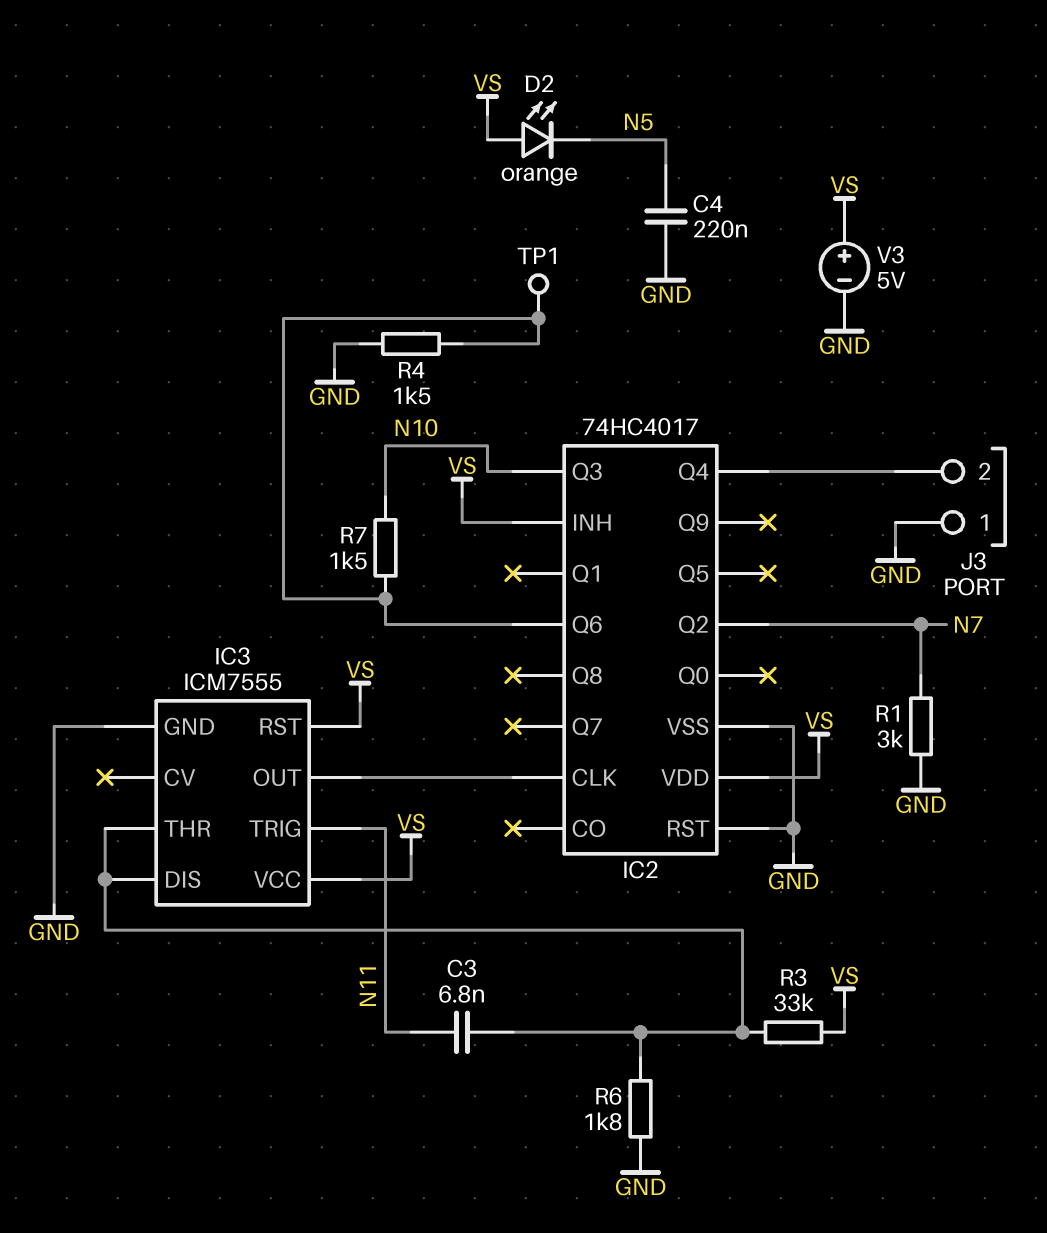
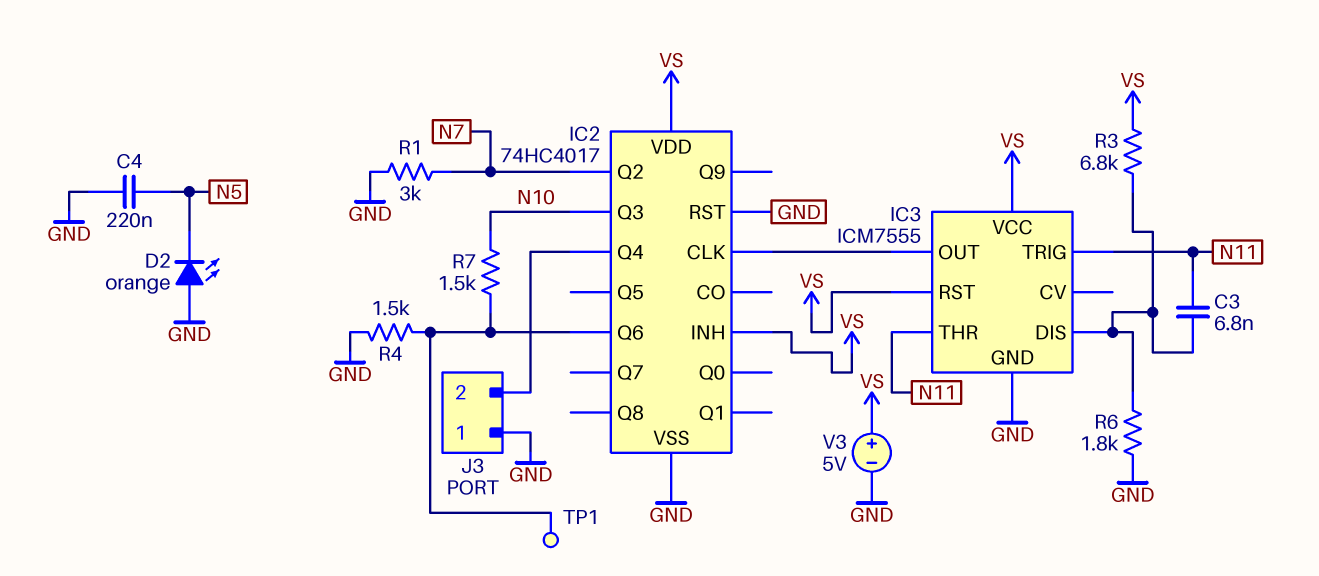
D2: LED orange (A VS, K N5) -> LED orange (A GND, K N5)
IC3 pin THR: IC3/DIS -> N11
R3: 33k (IC3/DIS, VS) -> 6.8k (IC3/DIS, VS)

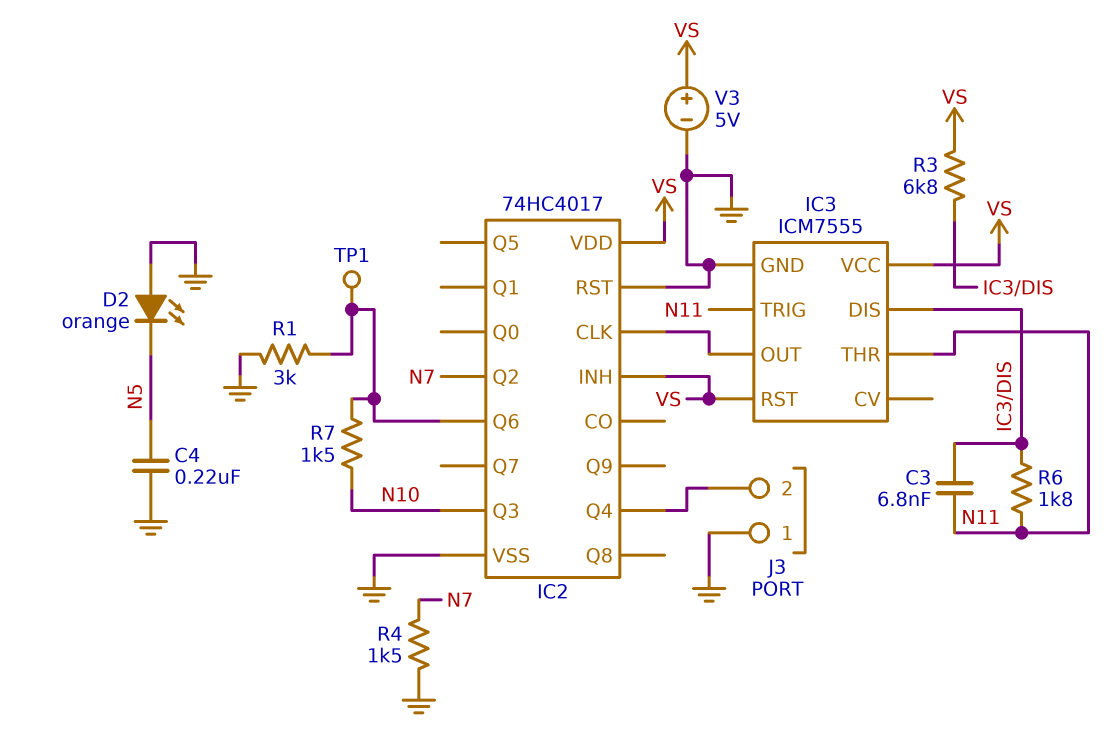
R1: 3k (GND, N7) -> 3k (GND, IC2/Q6)
R4: 1.5k (GND, IC2/Q6) -> 1.5k (GND, N7)
R6: 1.8k (GND, IC3/DIS) -> 1.8k (IC3/DIS, N11)

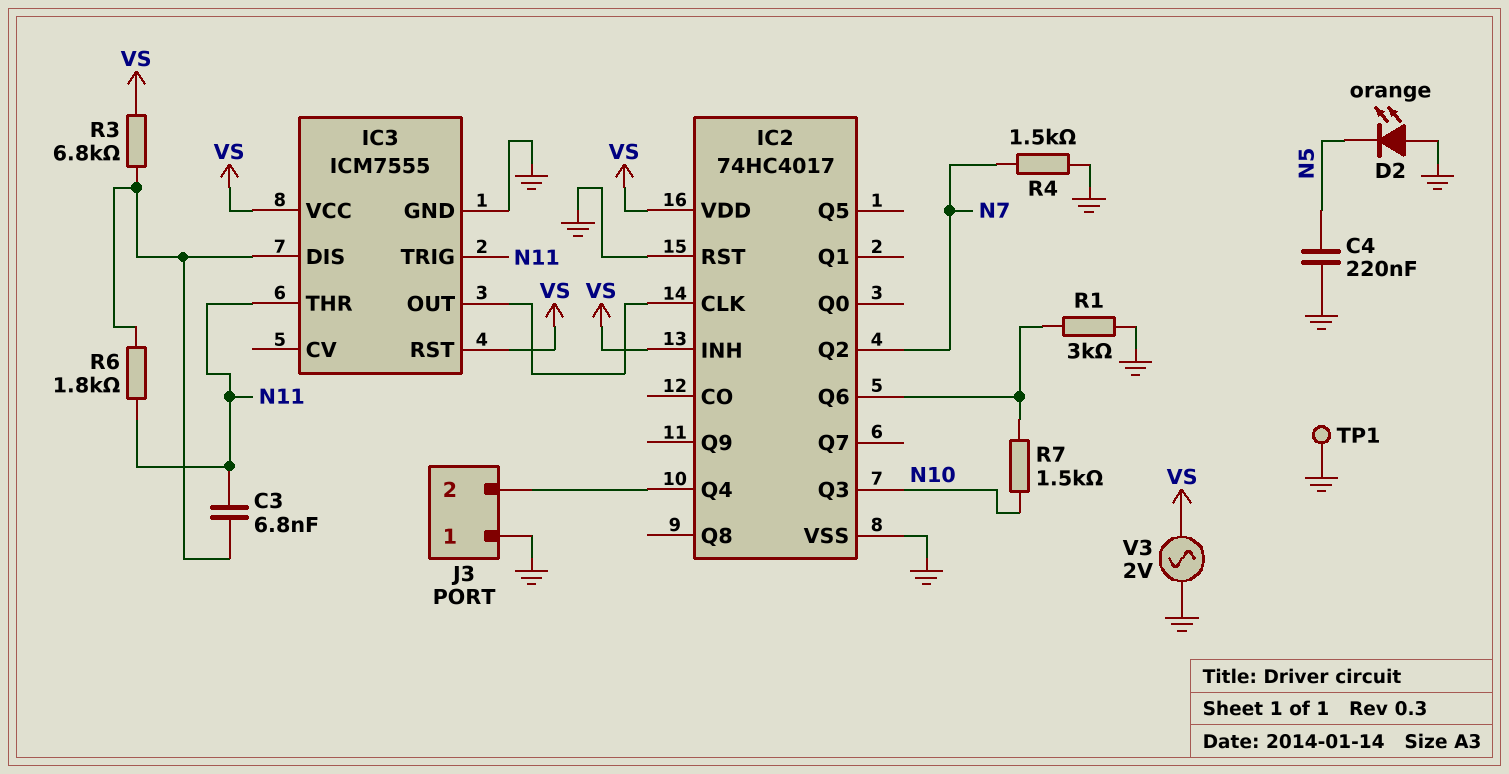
TP1: test point (IC2/Q6) -> test point (GND)
V3: 5V (plus VS, minus GND) -> AC 2V (GND, VS)

